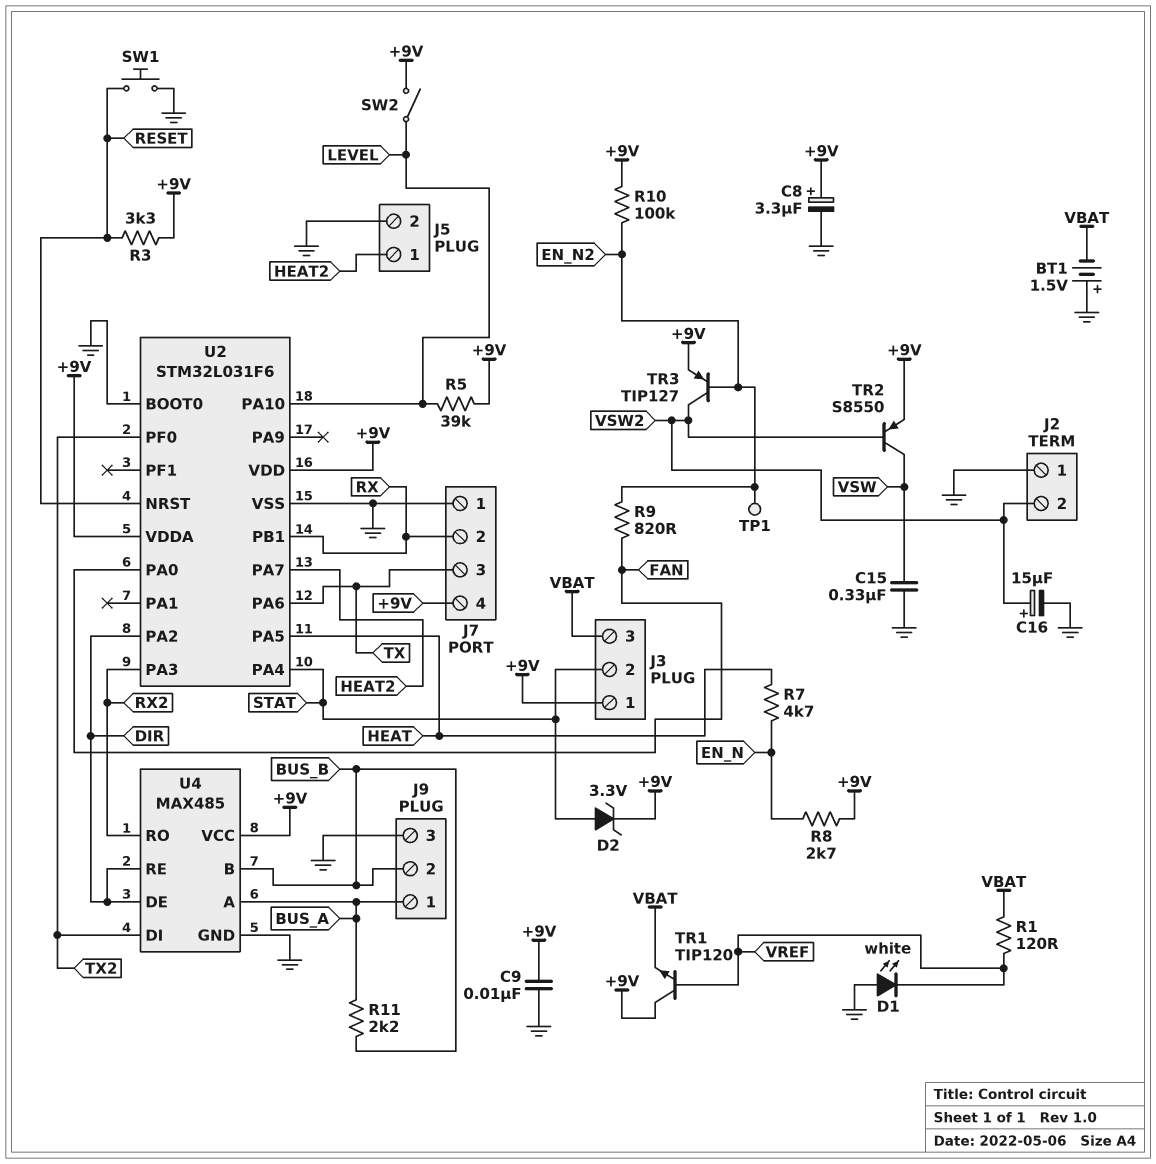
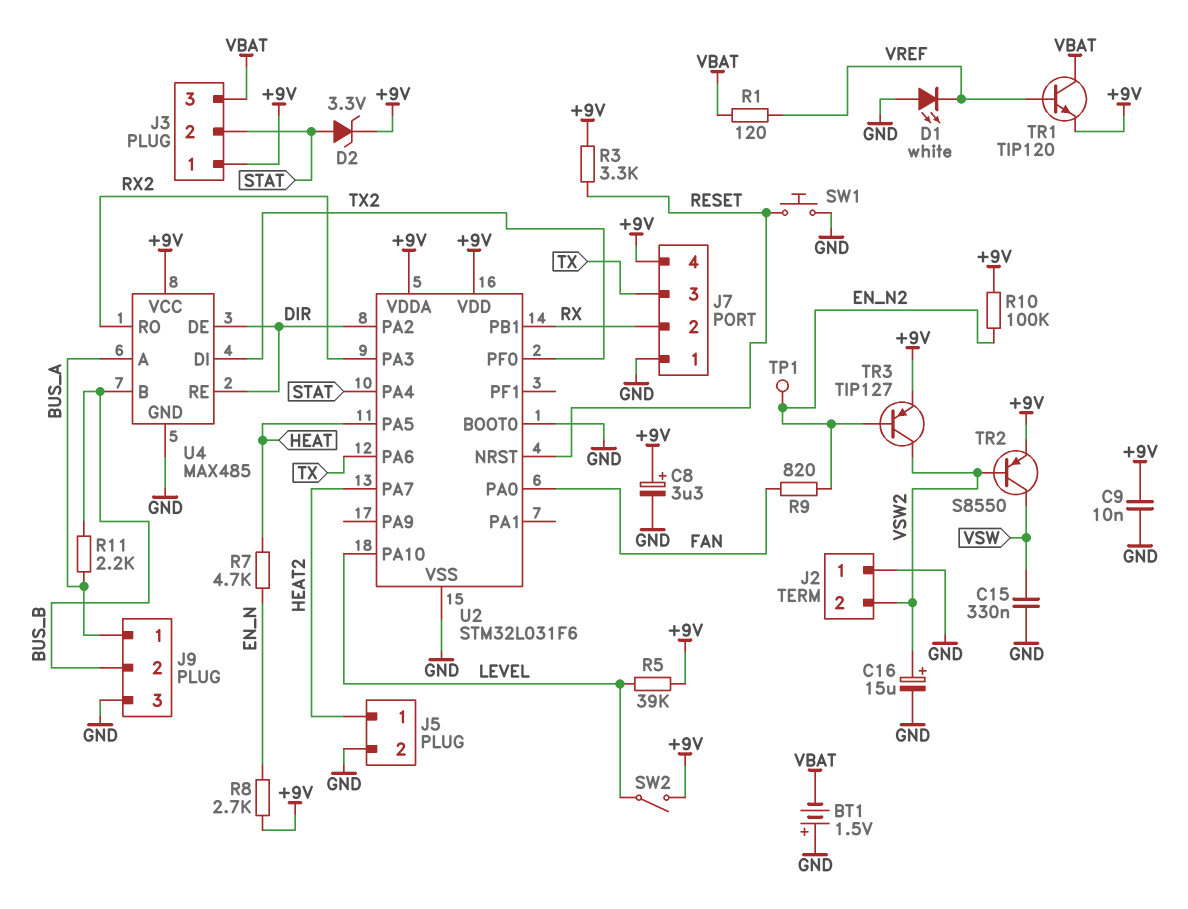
TR1: NPN TIP120 (B VREF, C +9V, E VBAT) -> NPN TIP120 (B VREF, C VBAT, E +9V)

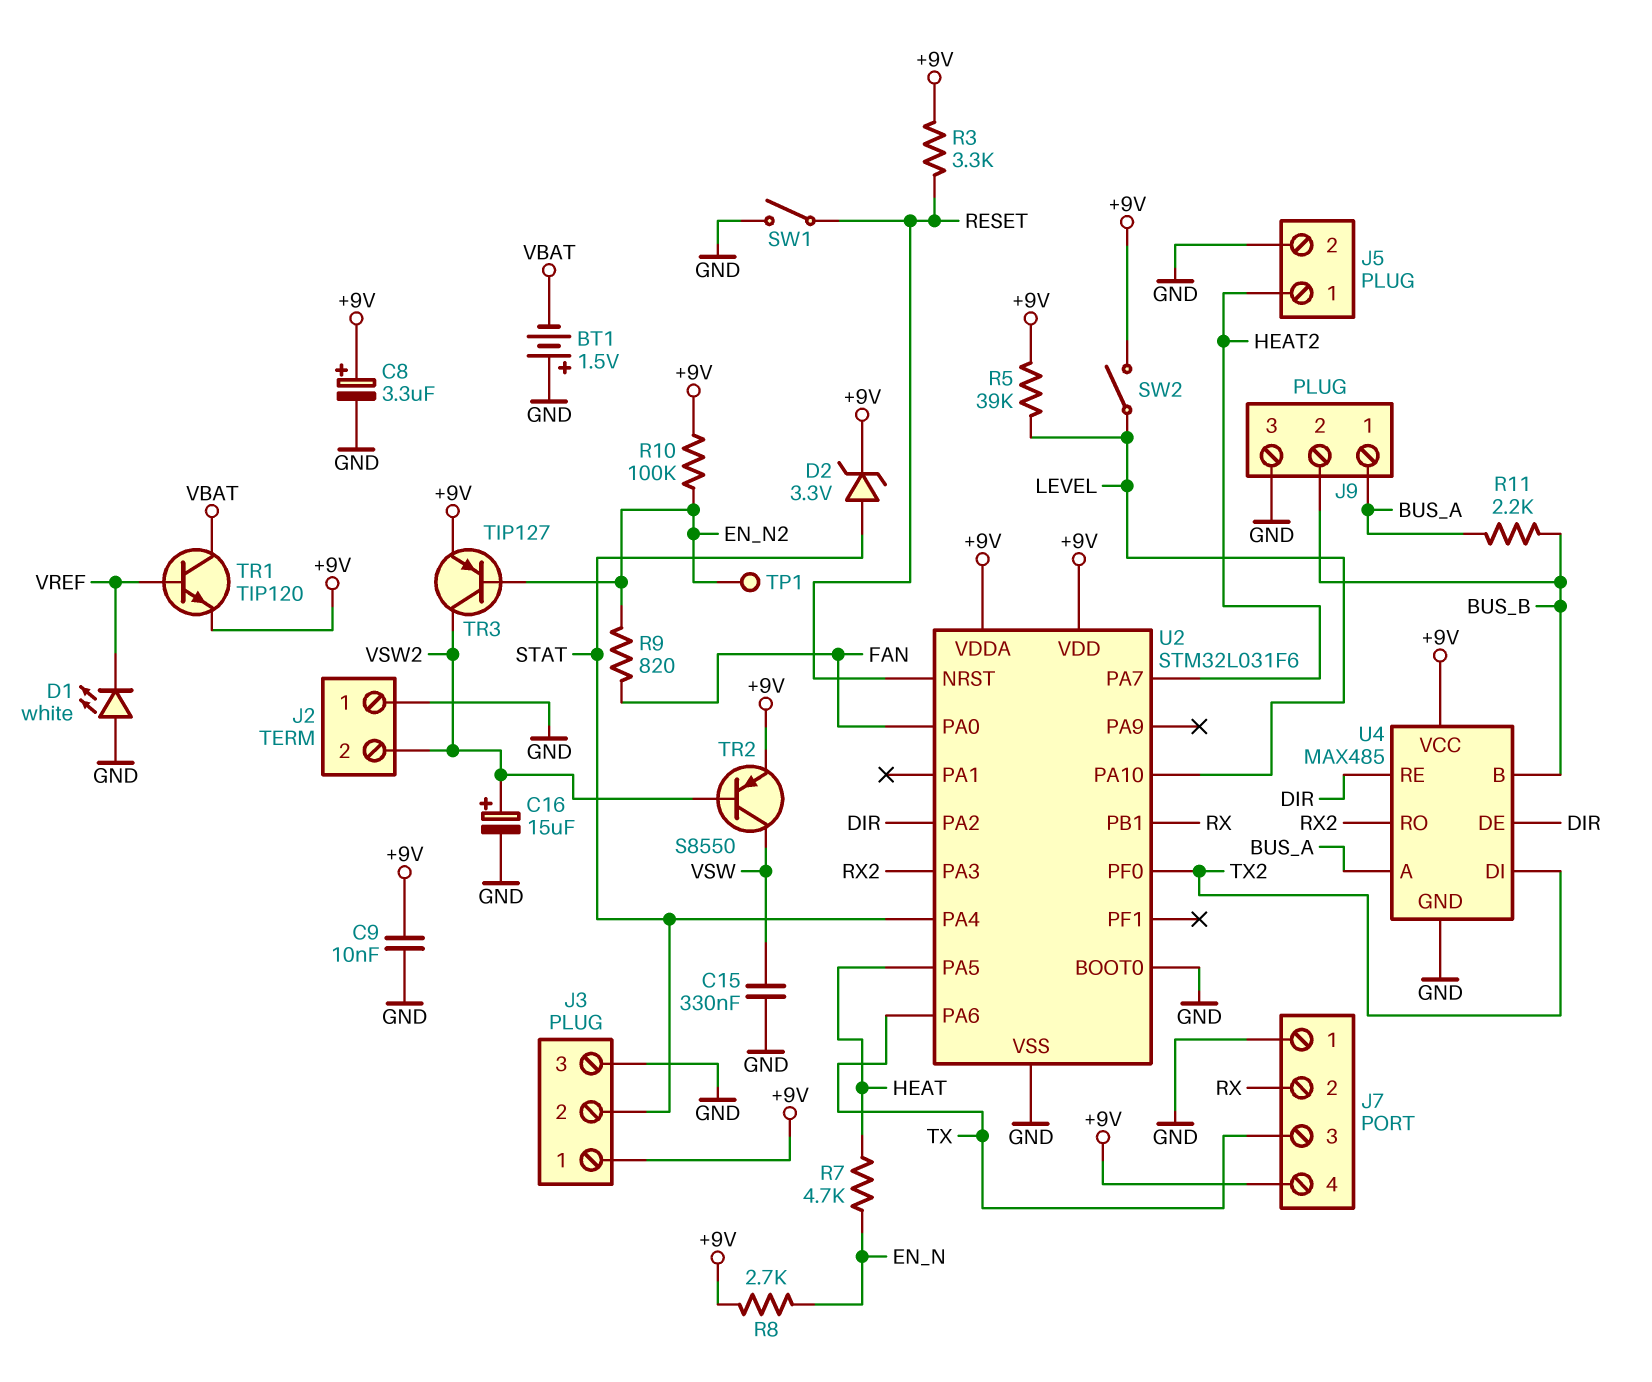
J3 pin 3: VBAT -> GND
R1: 120 (VBAT, VREF) -> none
SW1: button (GND, RESET) -> switch (GND, RESET)

